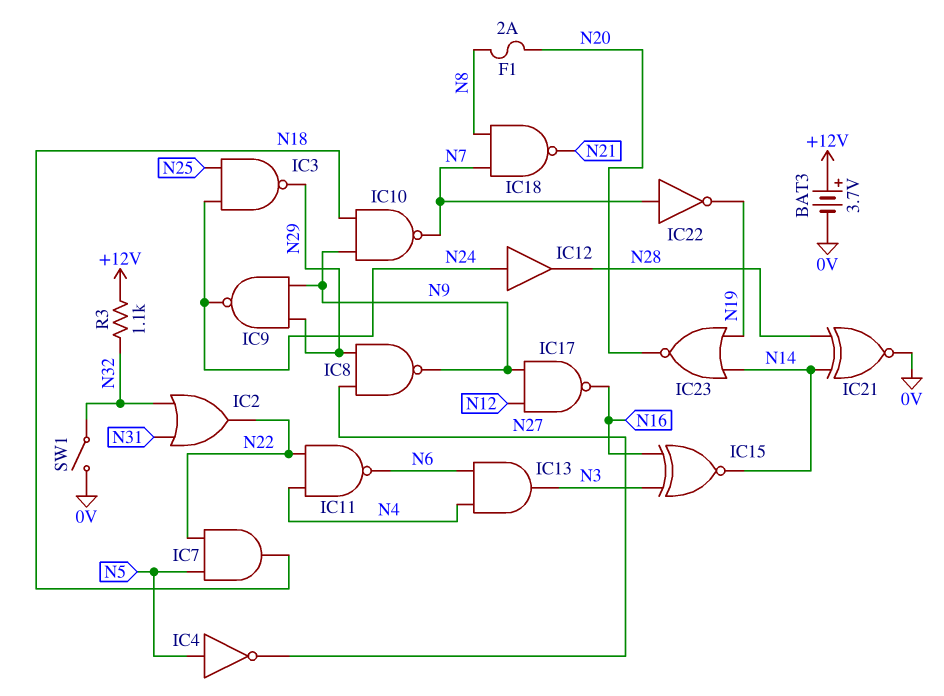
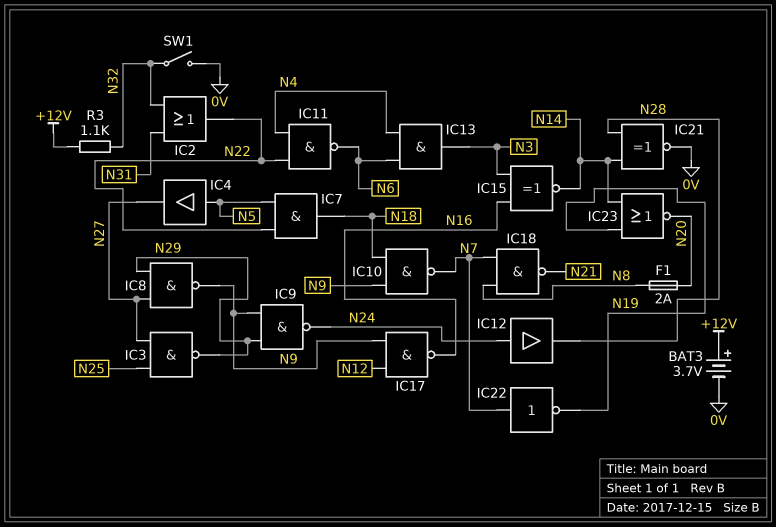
IC3: NAND (in N24, in N25, out N29) -> NAND (in N25, in N27, out N29)
IC4: NOT (in N5, out N27) -> buffer (in N5, out N27)

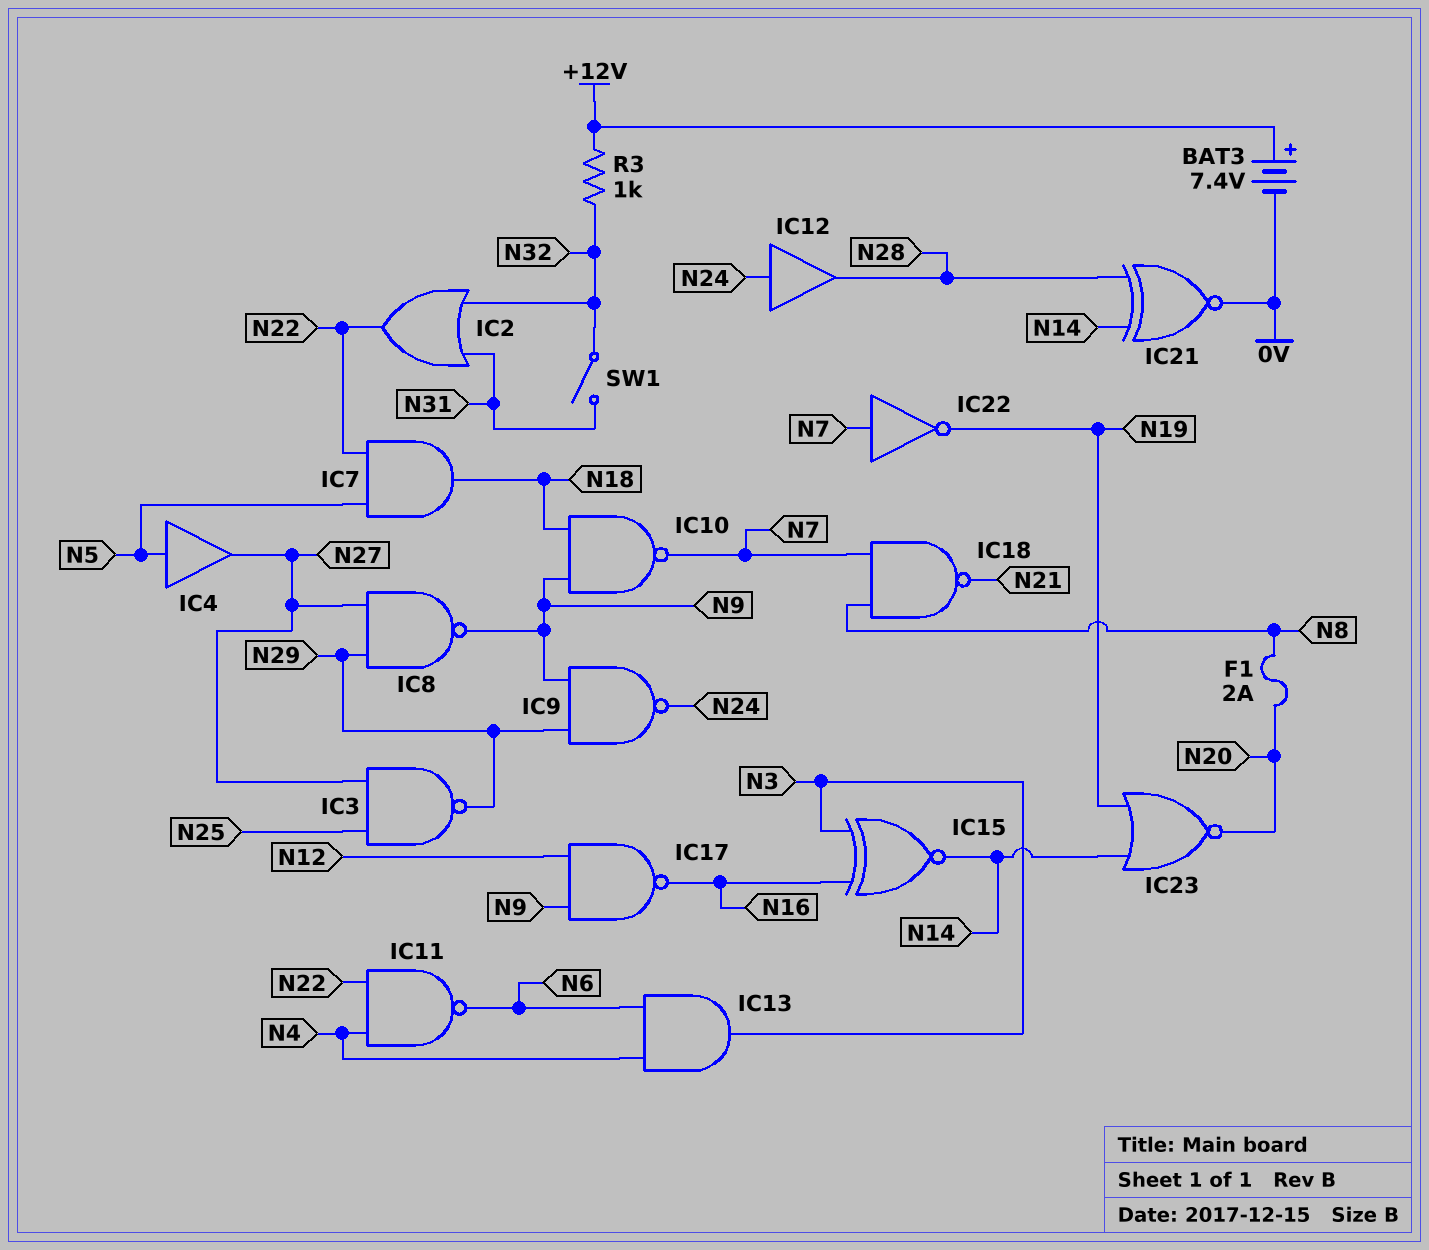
BAT3: 3.7V (plus +12V, minus 0V) -> 7.4V (plus +12V, minus 0V)
R3: 1.1k (+12V, N32) -> 1k (+12V, N32)
SW1: switch (0V, N32) -> switch (N31, N32)

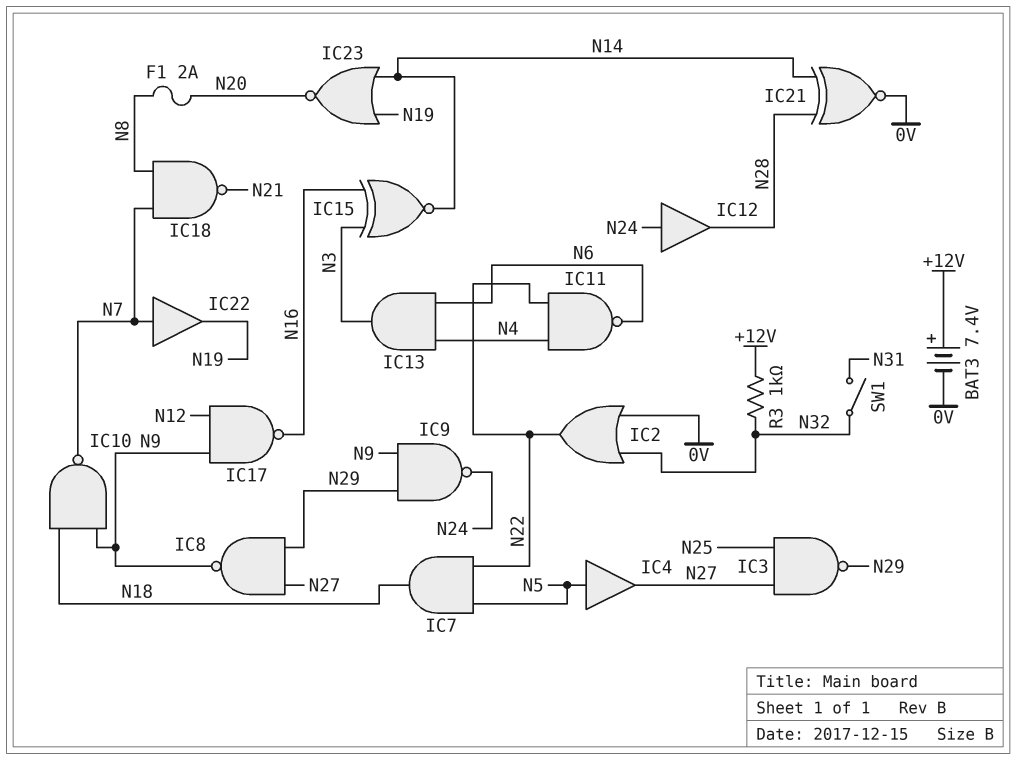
IC2: OR (in N31, in N32, out N22) -> OR (in 0V, in N32, out N22)
IC22: NOT (in N7, out N19) -> buffer (in N7, out N19)

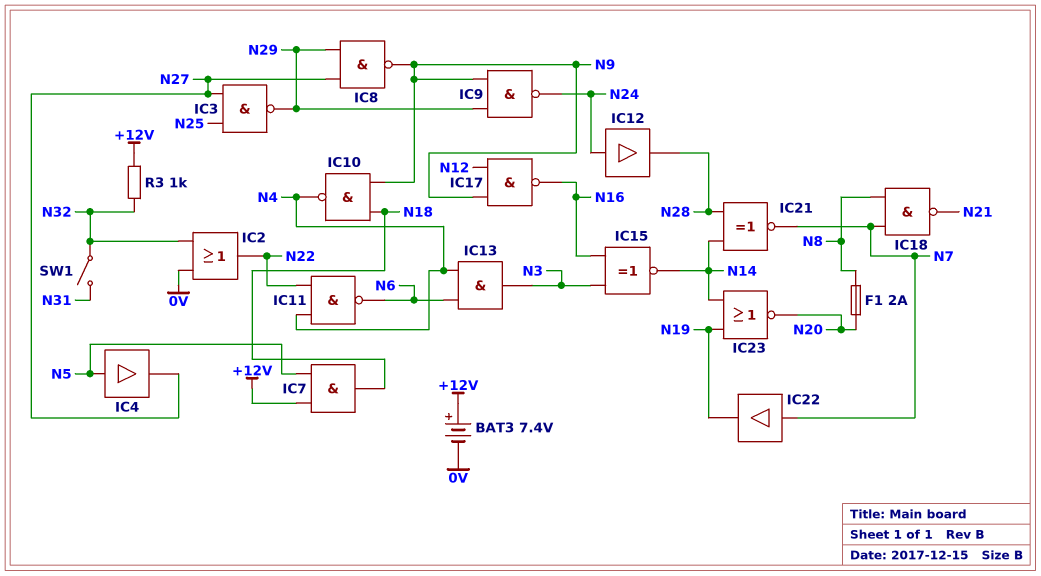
IC7: AND (in N5, in N22, out N18) -> AND (in +12V, in N5, out N18)
IC10: NAND (in N9, in N18, out N7) -> NAND (in N9, in N18, out N4)
IC21: XNOR (in N14, in N28, out 0V) -> XNOR (in N14, in N28, out N7)

